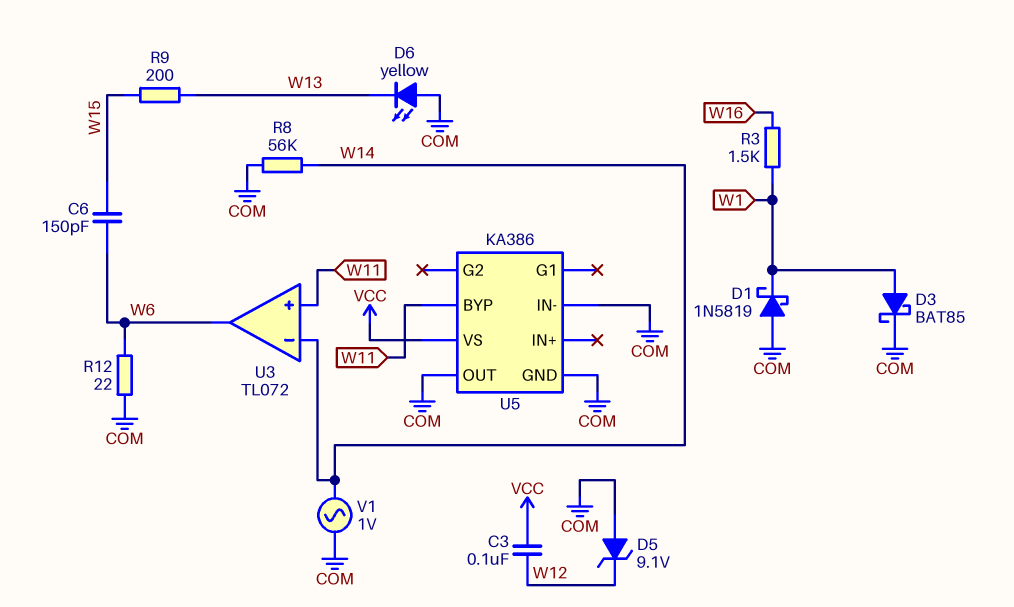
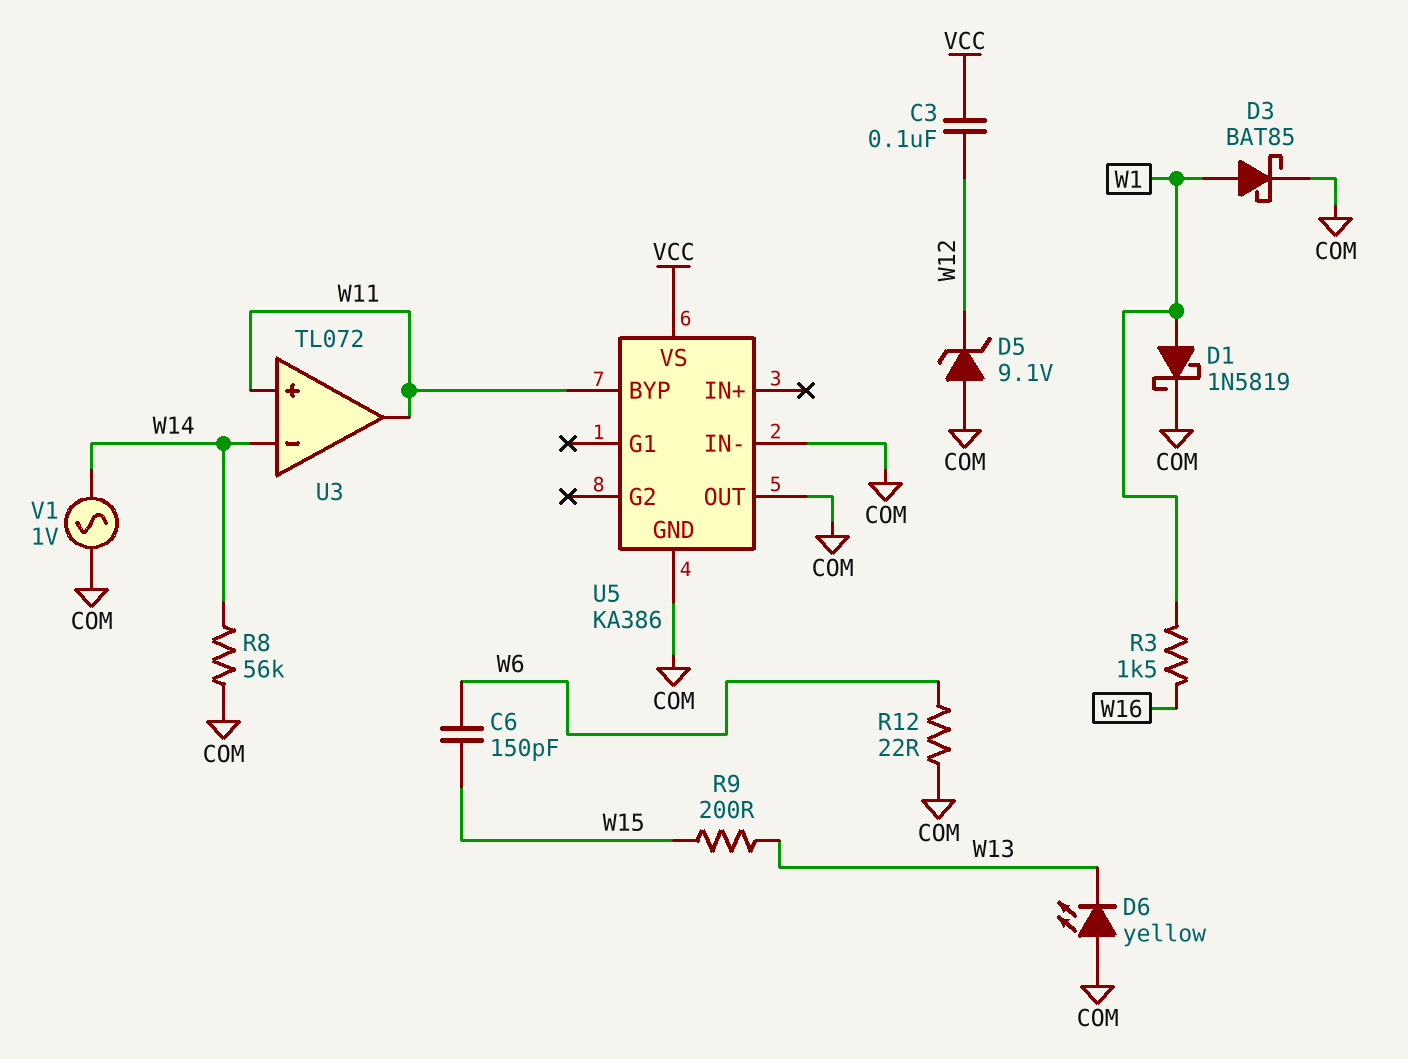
D1: schottky 1N5819 (A COM, K W1) -> schottky 1N5819 (A W1, K COM)
U3 pin out: W6 -> W11

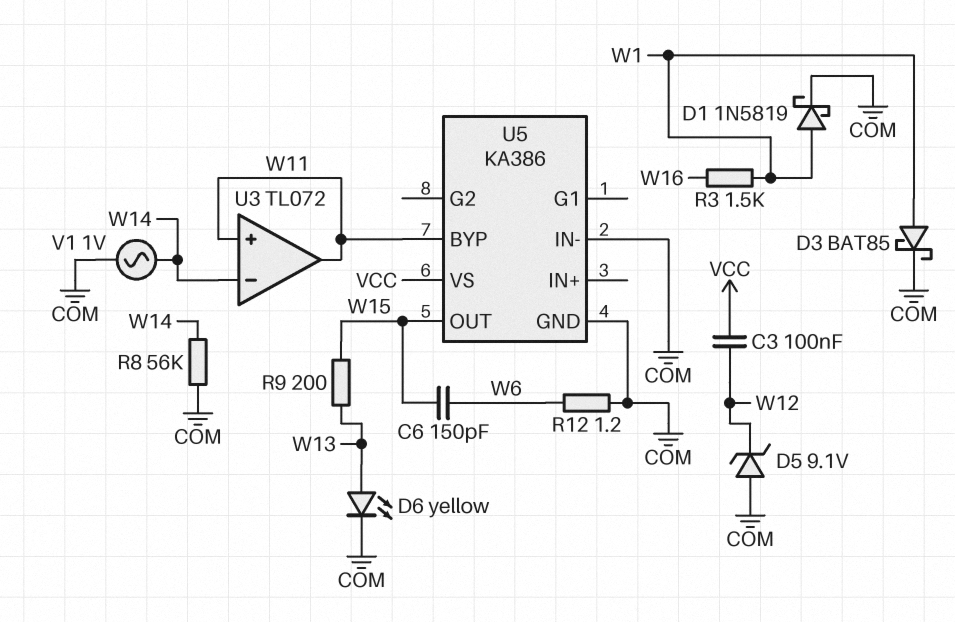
D6: LED yellow (A COM, K W13) -> LED yellow (A W13, K COM)
R12: 22 (COM, W6) -> 1.2 (COM, W6)
U5 pin OUT: COM -> W15

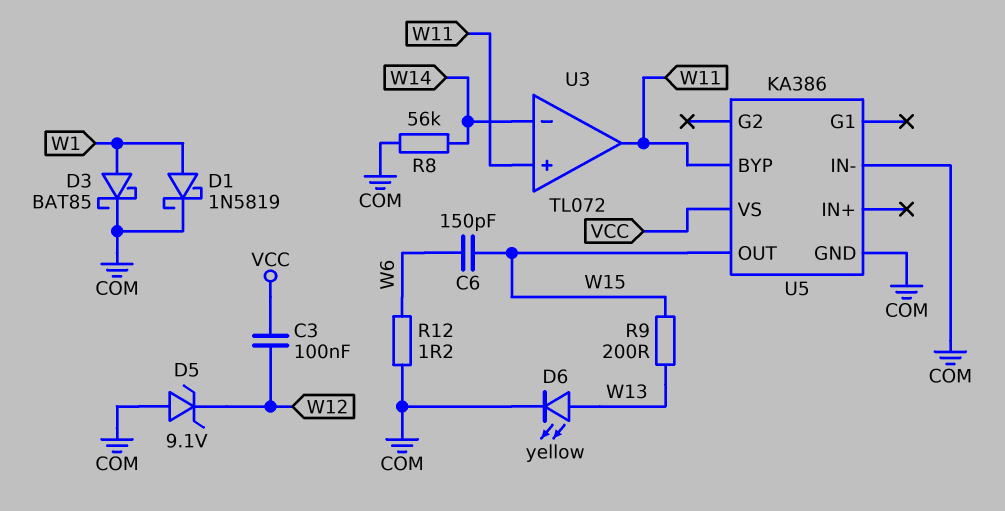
R3: 1.5k (W1, W16) -> none
V1: AC 1V (COM, W14) -> none

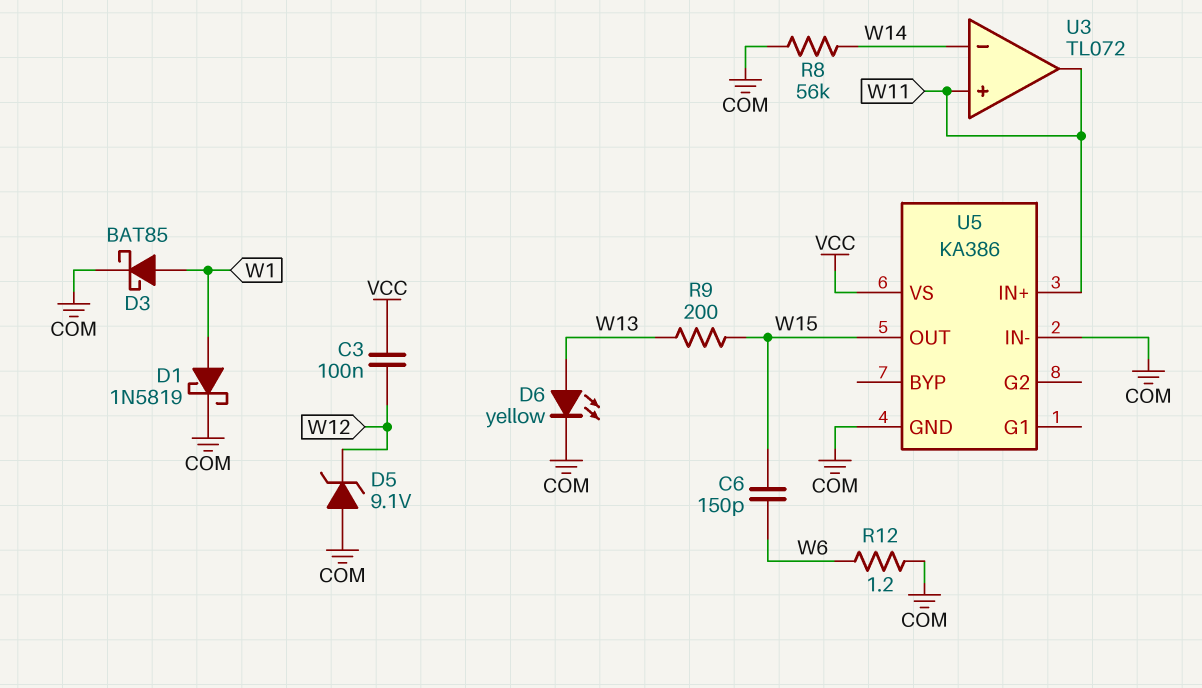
U5 pin BYP: W11 -> none
U5 pin IN+: none -> W11

